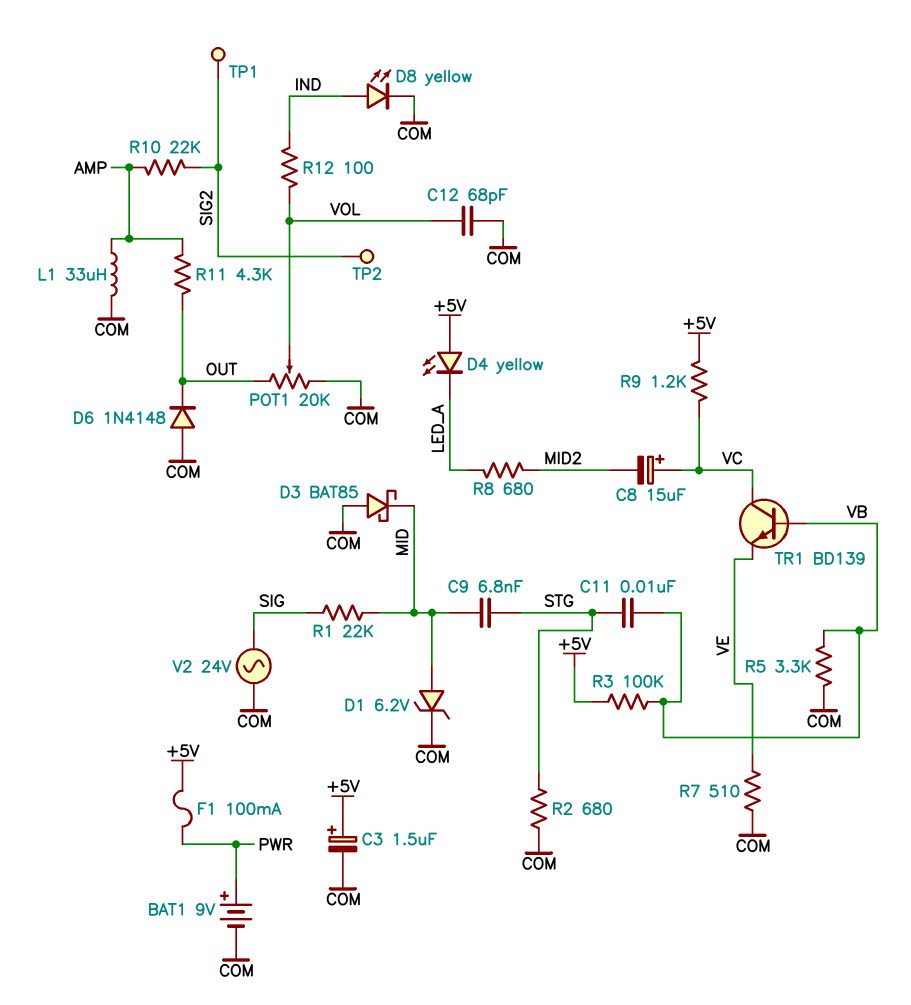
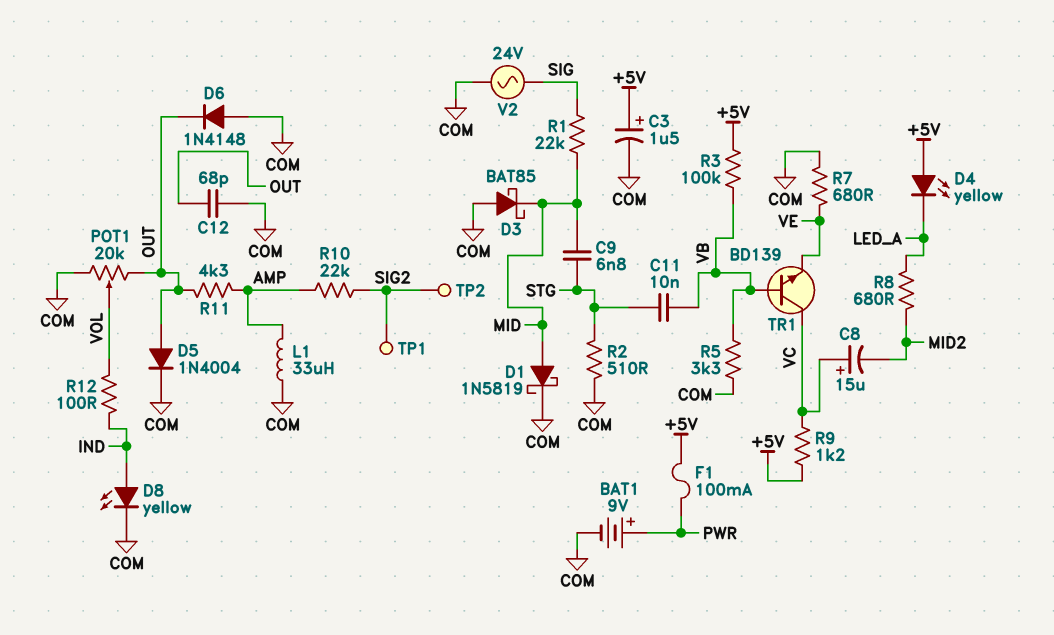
C12: 68pF (COM, VOL) -> 68pF (COM, OUT)
D1: zener 6.2V (A MID, K COM) -> schottky 1N5819 (A MID, K COM)
D5: none -> diode 1N4004 (A OUT, K COM)
R2: 680 (COM, STG) -> 510 (COM, STG)
R7: 510 (COM, VE) -> 680 (COM, VE)

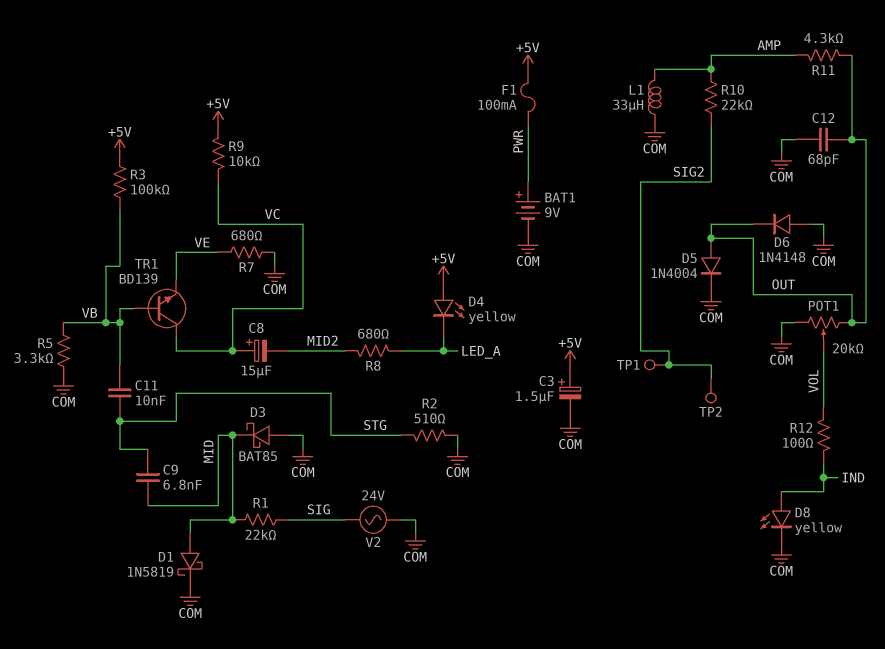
R9: 1.2k (+5V, VC) -> 10k (+5V, VC)

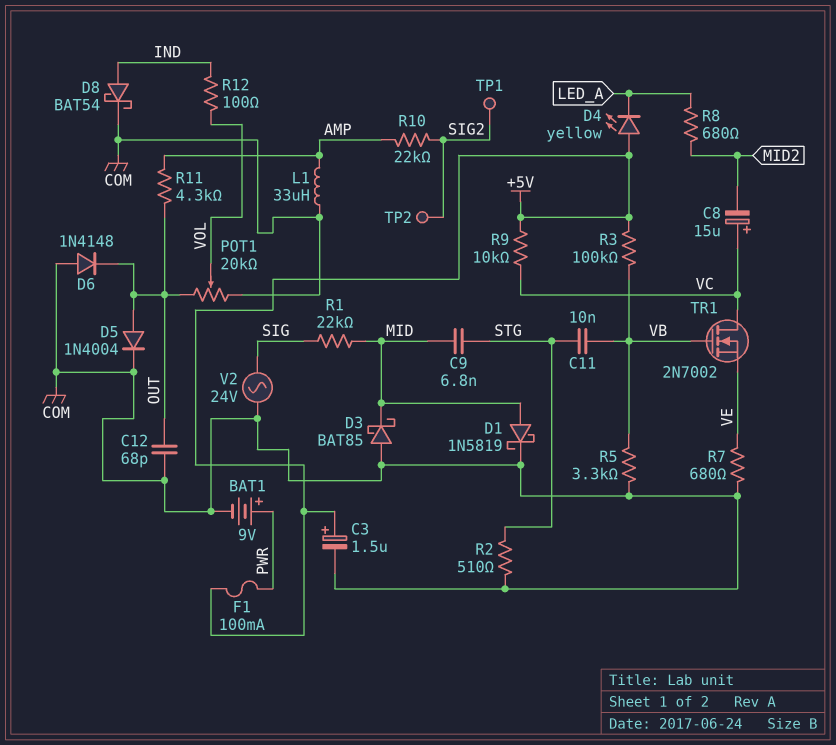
D8: LED yellow (A IND, K COM) -> schottky BAT54 (A IND, K COM)
TR1: NPN BD139 (B VB, C VC, E VE) -> NMOS 2N7002 (G VB, D VC, S VE)

